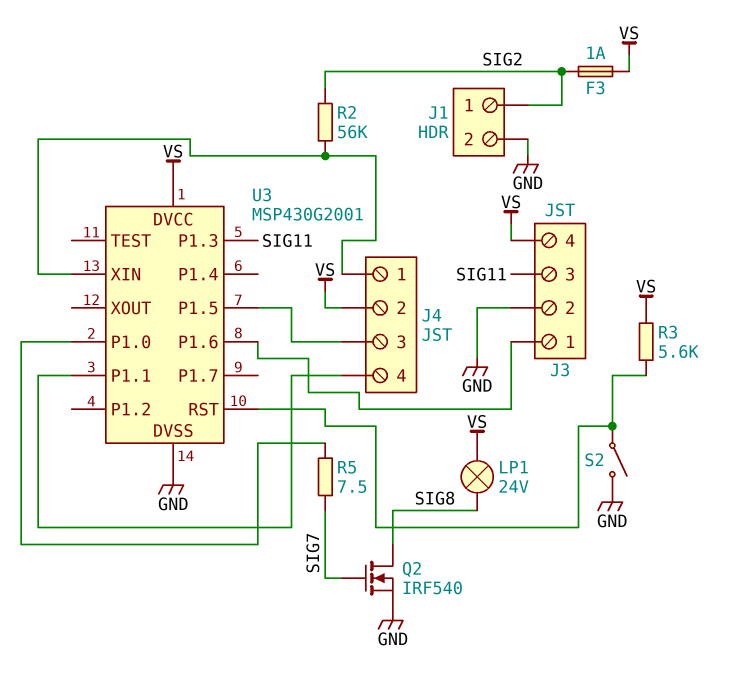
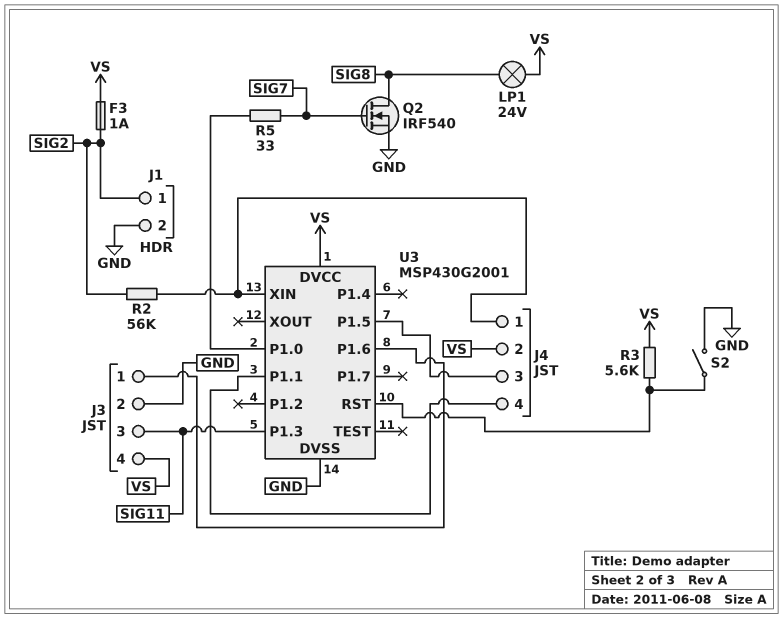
R5: 7.5 (SIG7, U3/P1.0) -> 33 (SIG7, U3/P1.0)

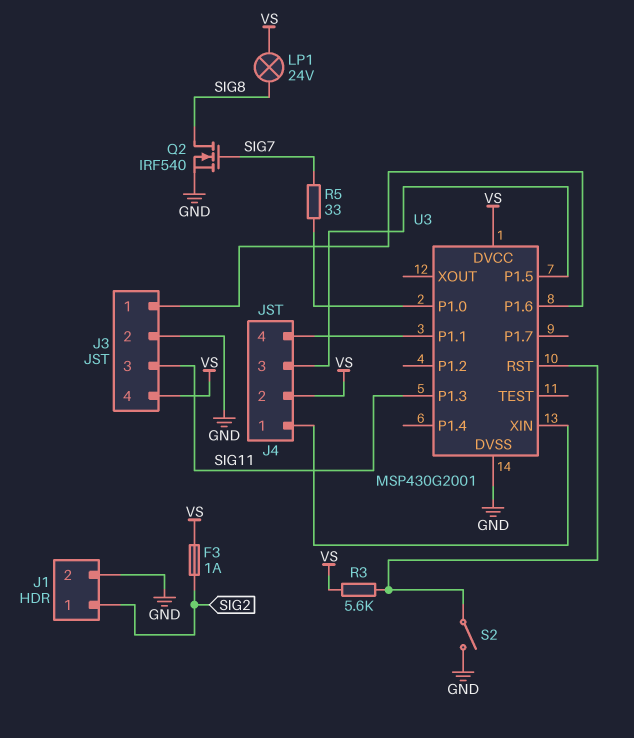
R2: 56k (J4/1, SIG2) -> none

